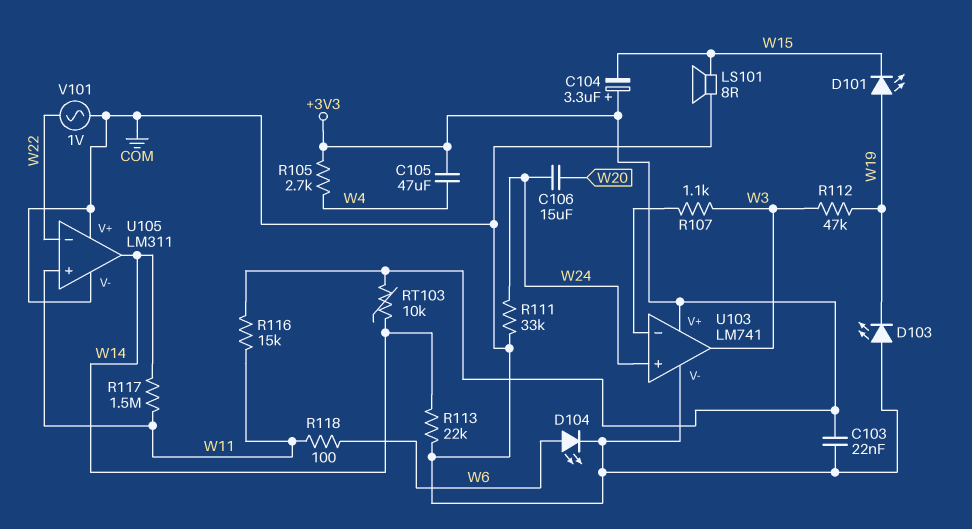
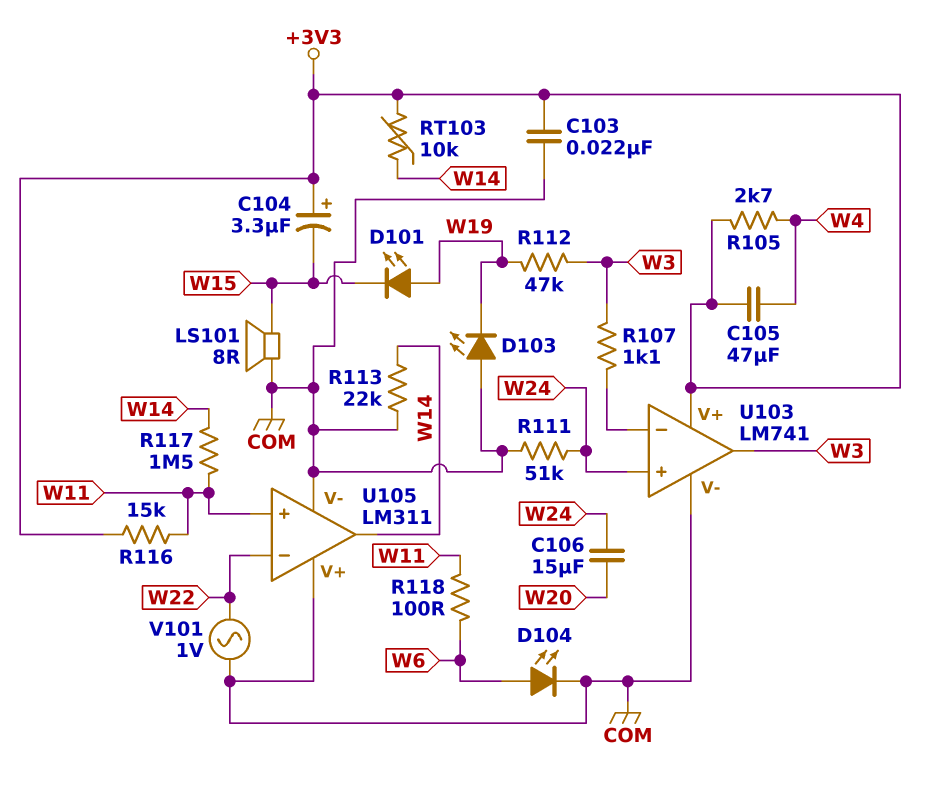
R111: 33k (COM, W24) -> 51k (COM, W24)

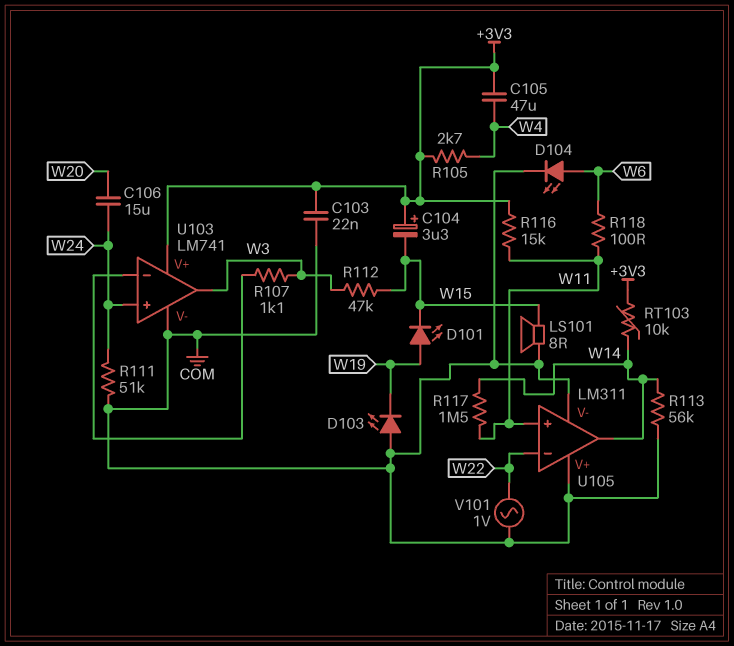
R112: 47k (W3, W19) -> 47k (W3, W15)
R113: 22k (COM, W14) -> 56k (COM, W14)

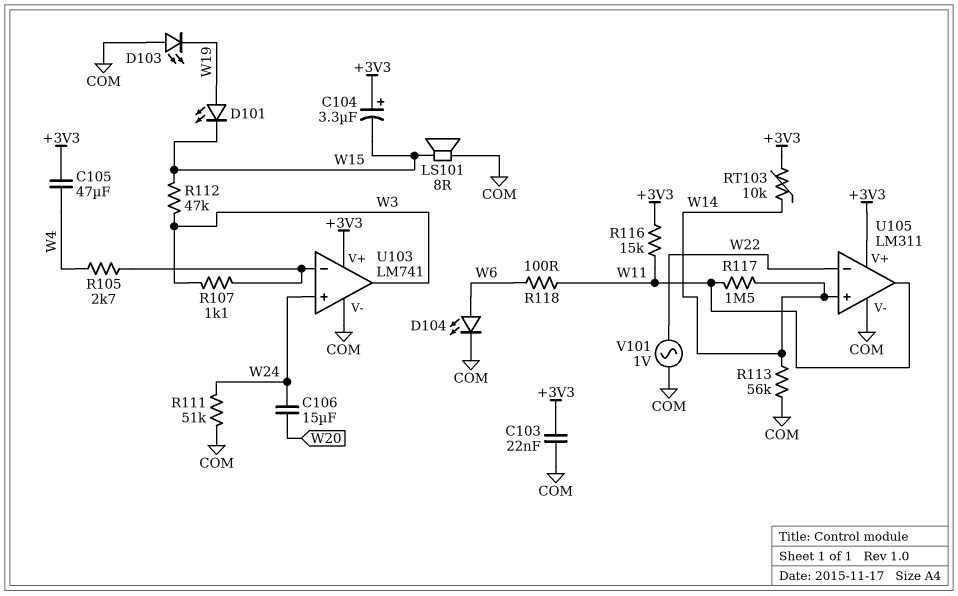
R105: 2.7k (+3V3, W4) -> 2.7k (U103/in-, W4)
U105 pin V+: COM -> +3V3
U105 pin in+: W11 -> W14
U105 pin out: W14 -> W11

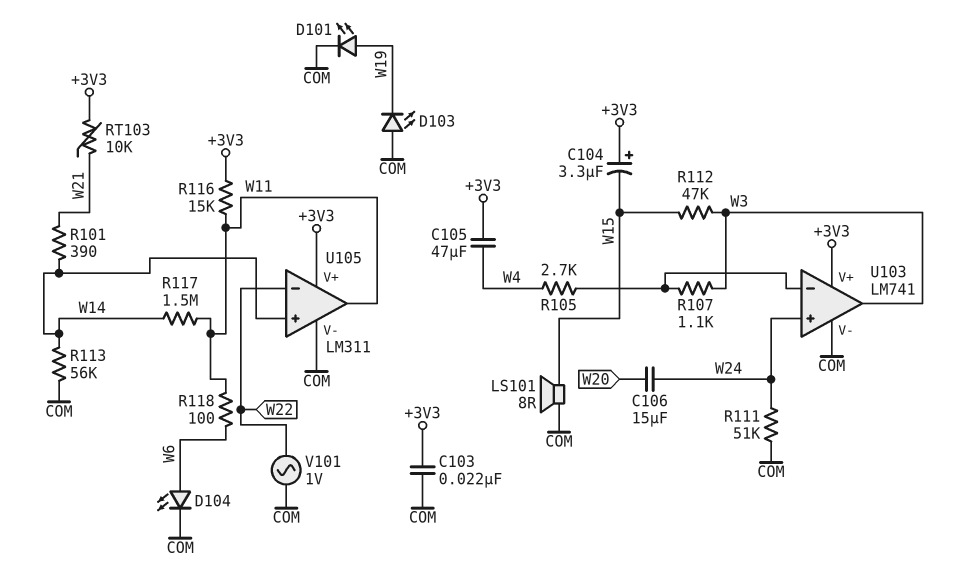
D101: LED (A W19, K W15) -> LED (A W19, K COM)
R101: none -> 390 (W14, W21)
RT103: 10k (+3V3, W14) -> 10k (+3V3, W21)

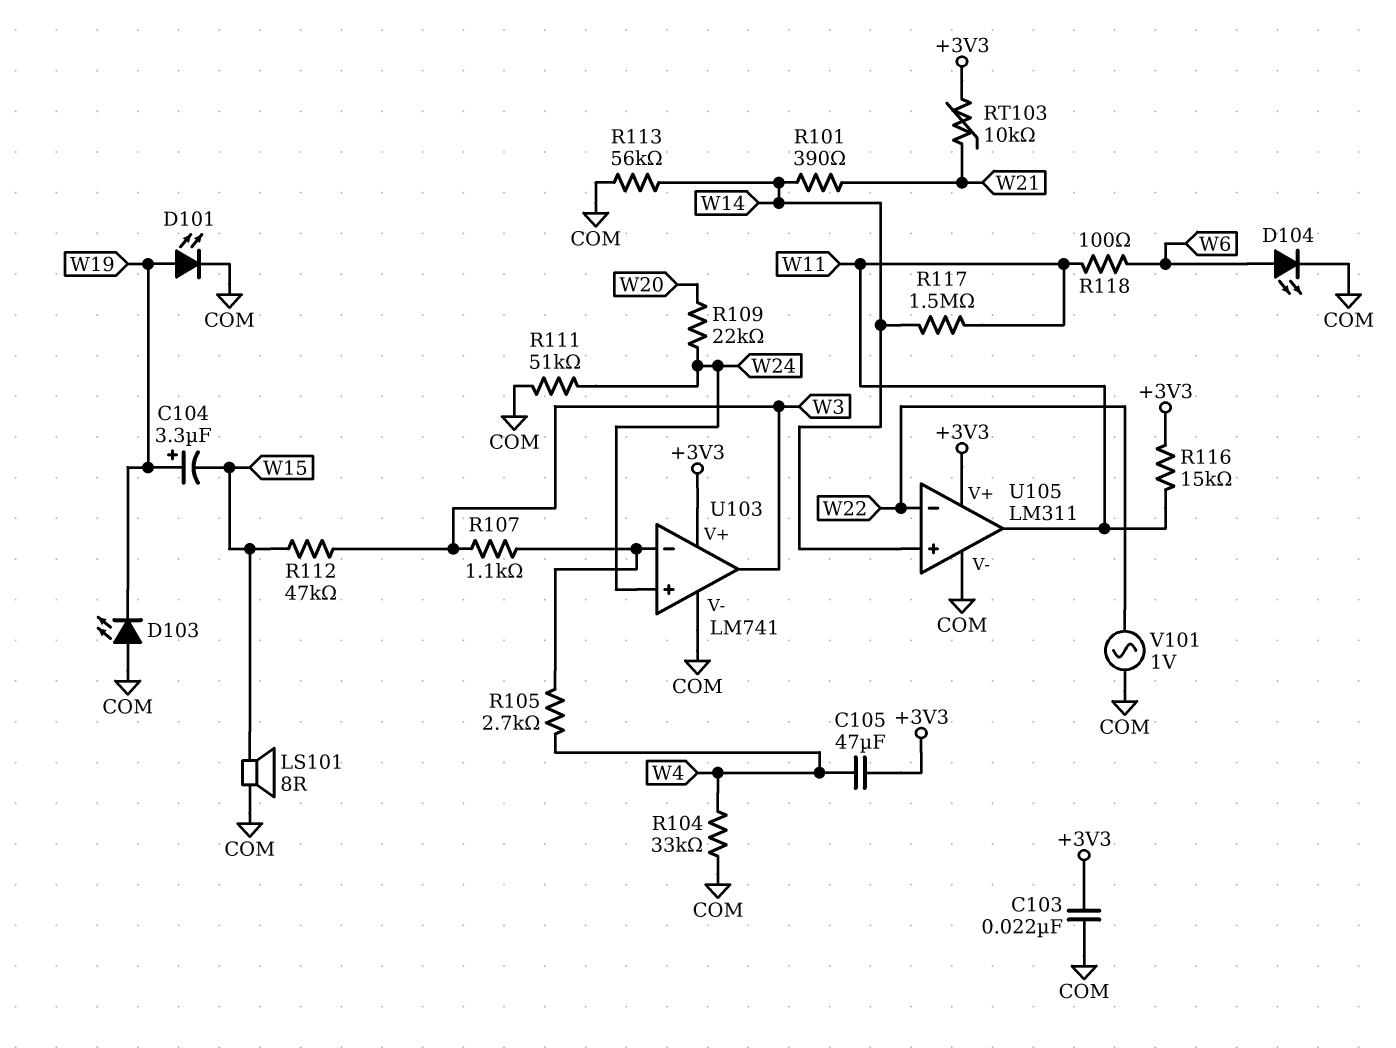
C104: 3.3uF (plus +3V3, minus W15) -> 3.3uF (plus W19, minus W15)
C106: 15uF (W20, W24) -> none
R104: none -> 33k (COM, W4)
R109: none -> 22k (W20, W24)

